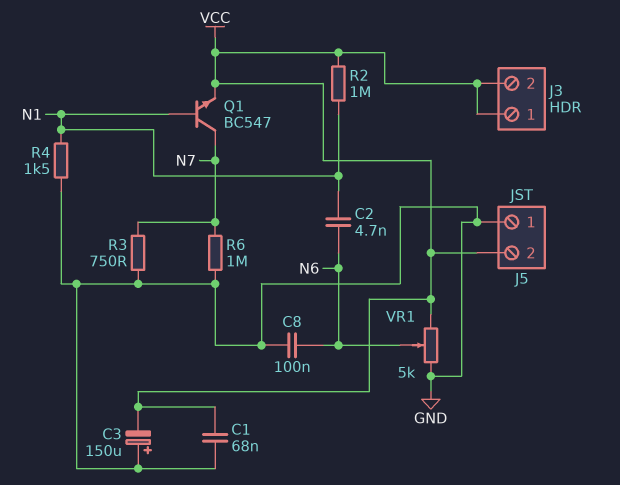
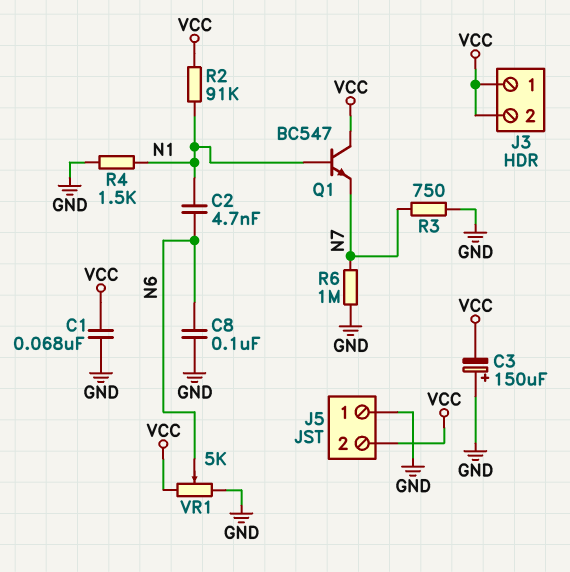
Q1: NPN BC547 (B N1, C N7, E VCC) -> NPN BC547 (B N1, C VCC, E N7)
R2: 1M (N1, VCC) -> 91k (N1, VCC)

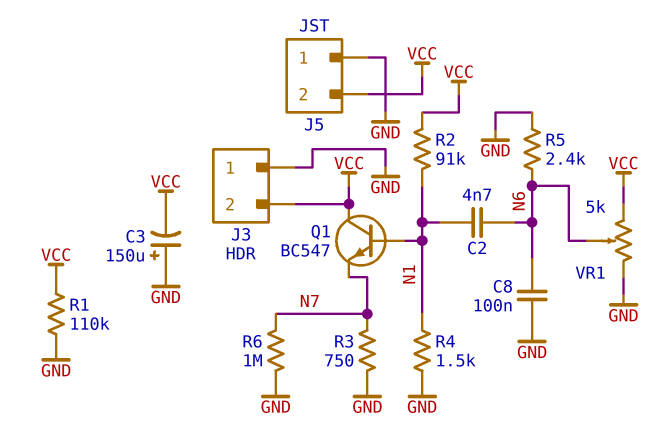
C1: 68nF (GND, VCC) -> none
J3 pin 1: VCC -> GND
R1: none -> 110k (GND, VCC)
R5: none -> 2.4k (GND, N6)

